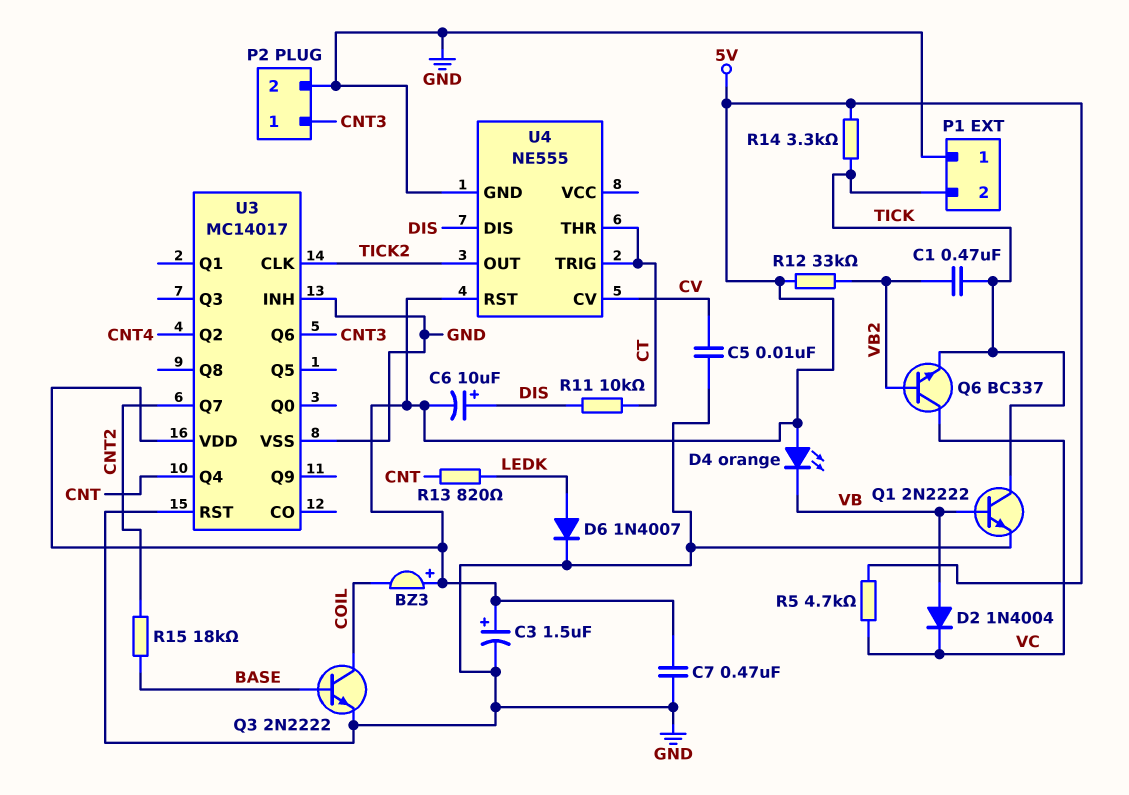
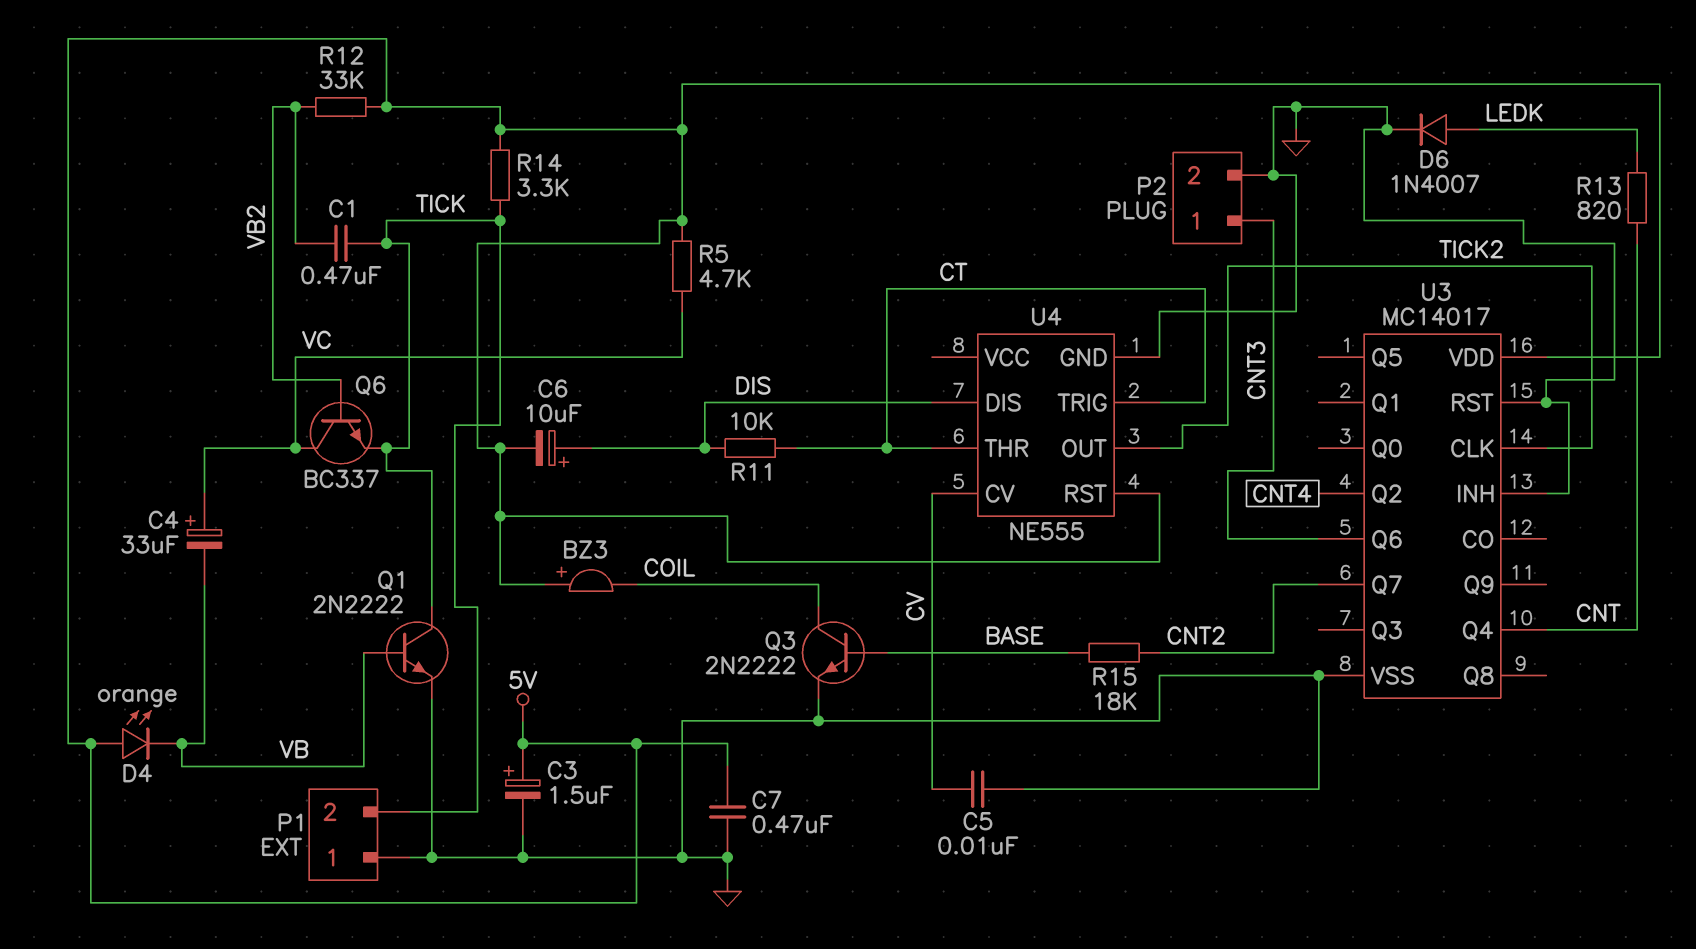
C4: none -> 33uF (plus VC, minus VB)
D2: diode 1N4004 (A VB, K VC) -> none

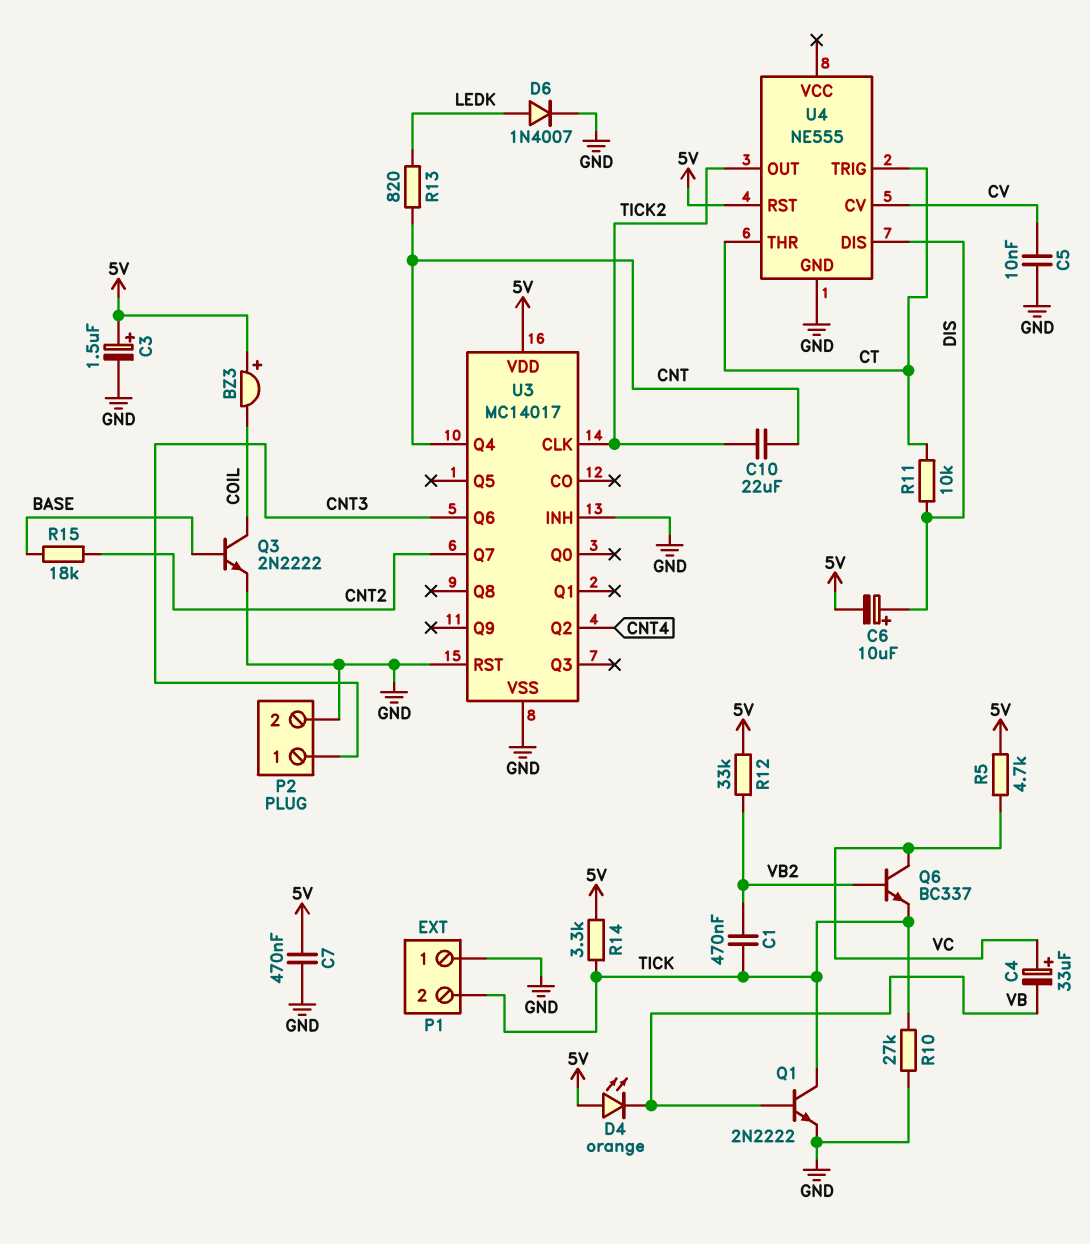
C10: none -> 22uF (CNT, TICK2)
R10: none -> 27k (GND, TICK)

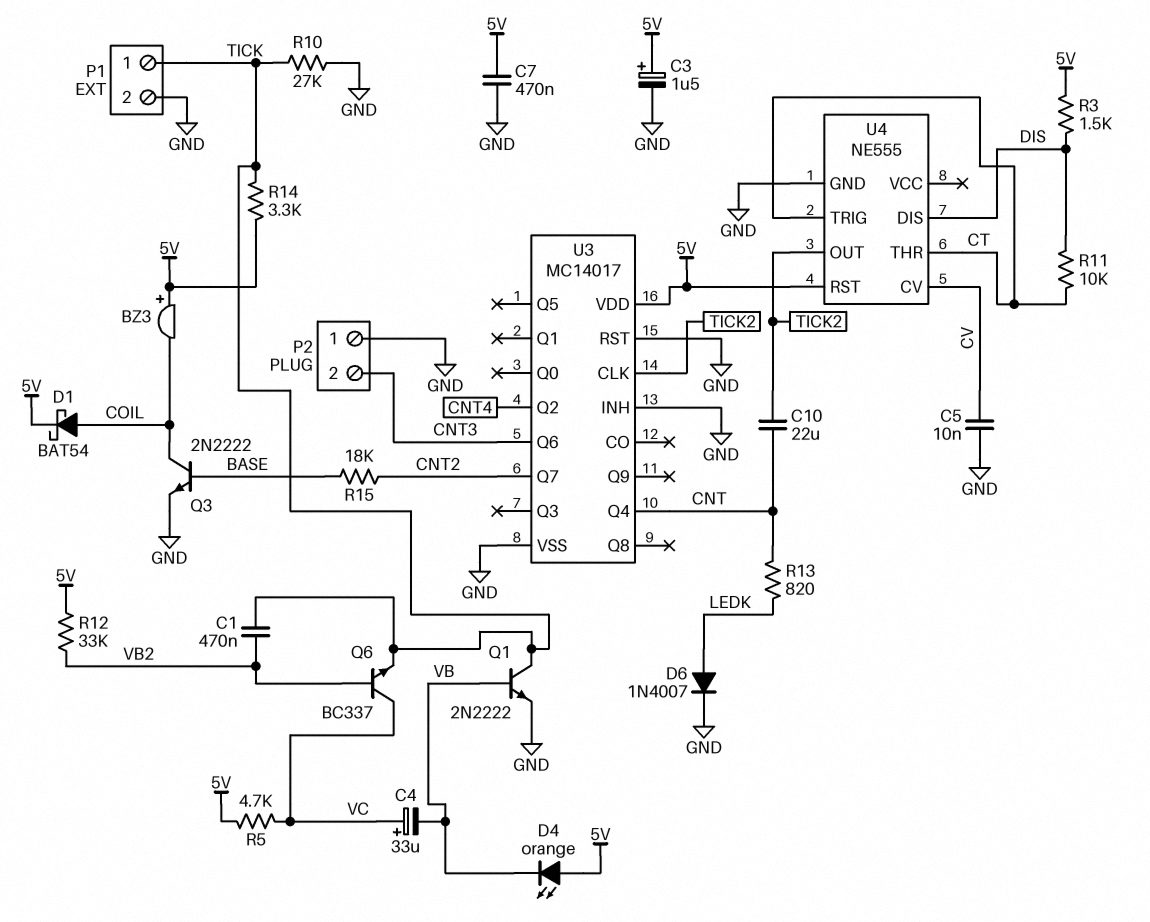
C6: 10uF (plus DIS, minus 5V) -> none
D1: none -> schottky BAT54 (A COIL, K 5V)
P1 pin 1: GND -> TICK
P1 pin 2: TICK -> GND
P2 pin 1: CNT3 -> GND
P2 pin 2: GND -> CNT3
R3: none -> 1.5k (5V, DIS)

